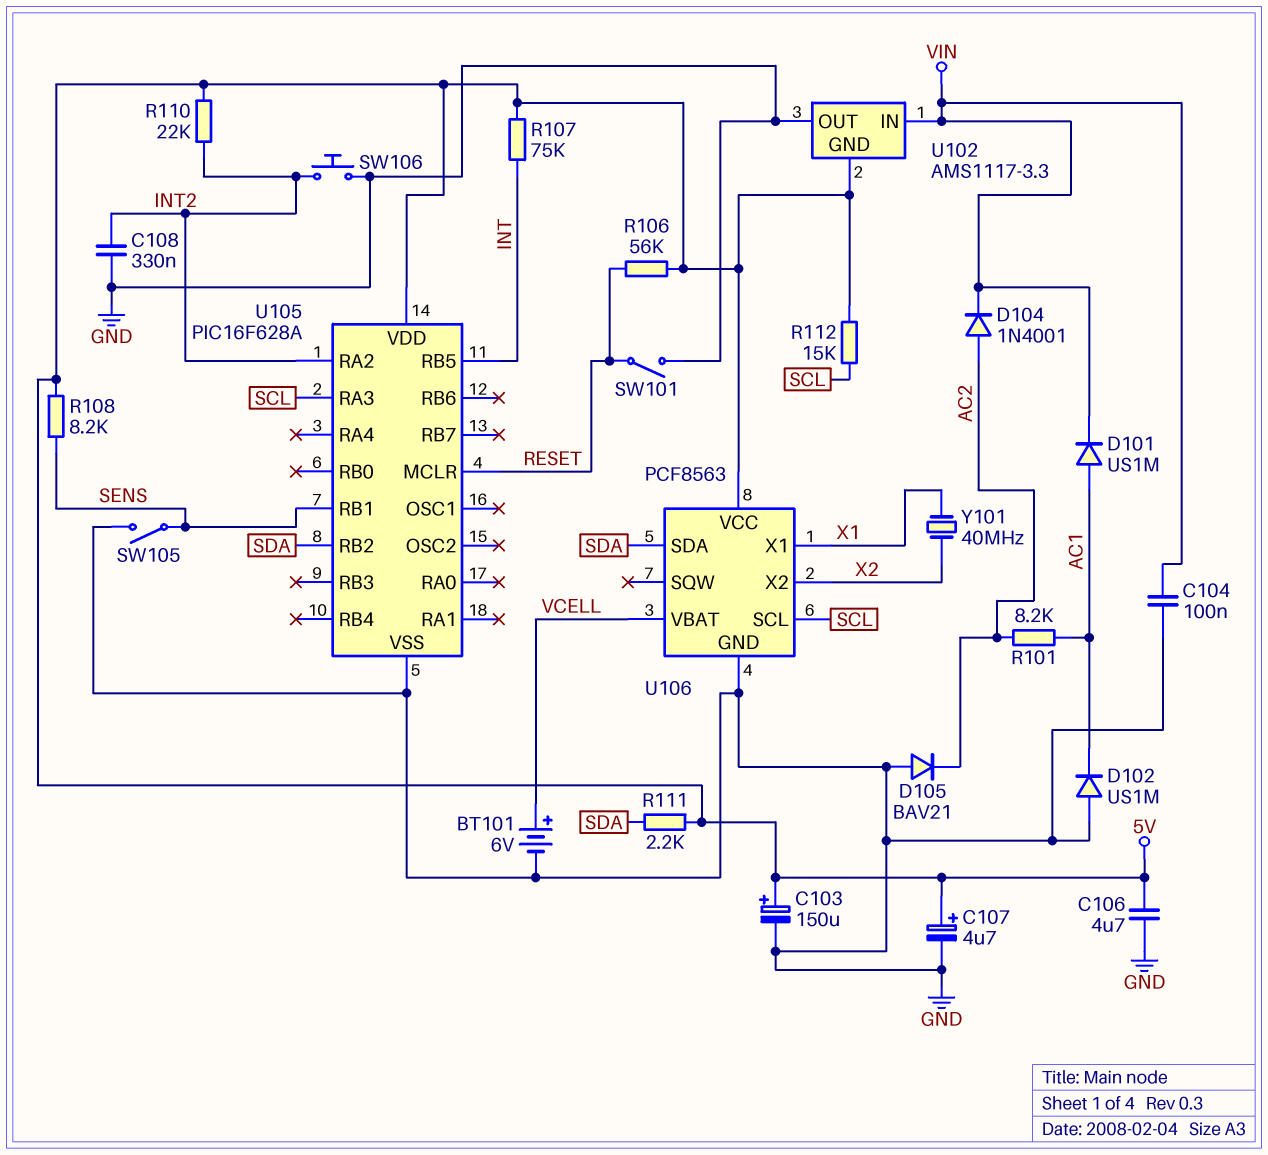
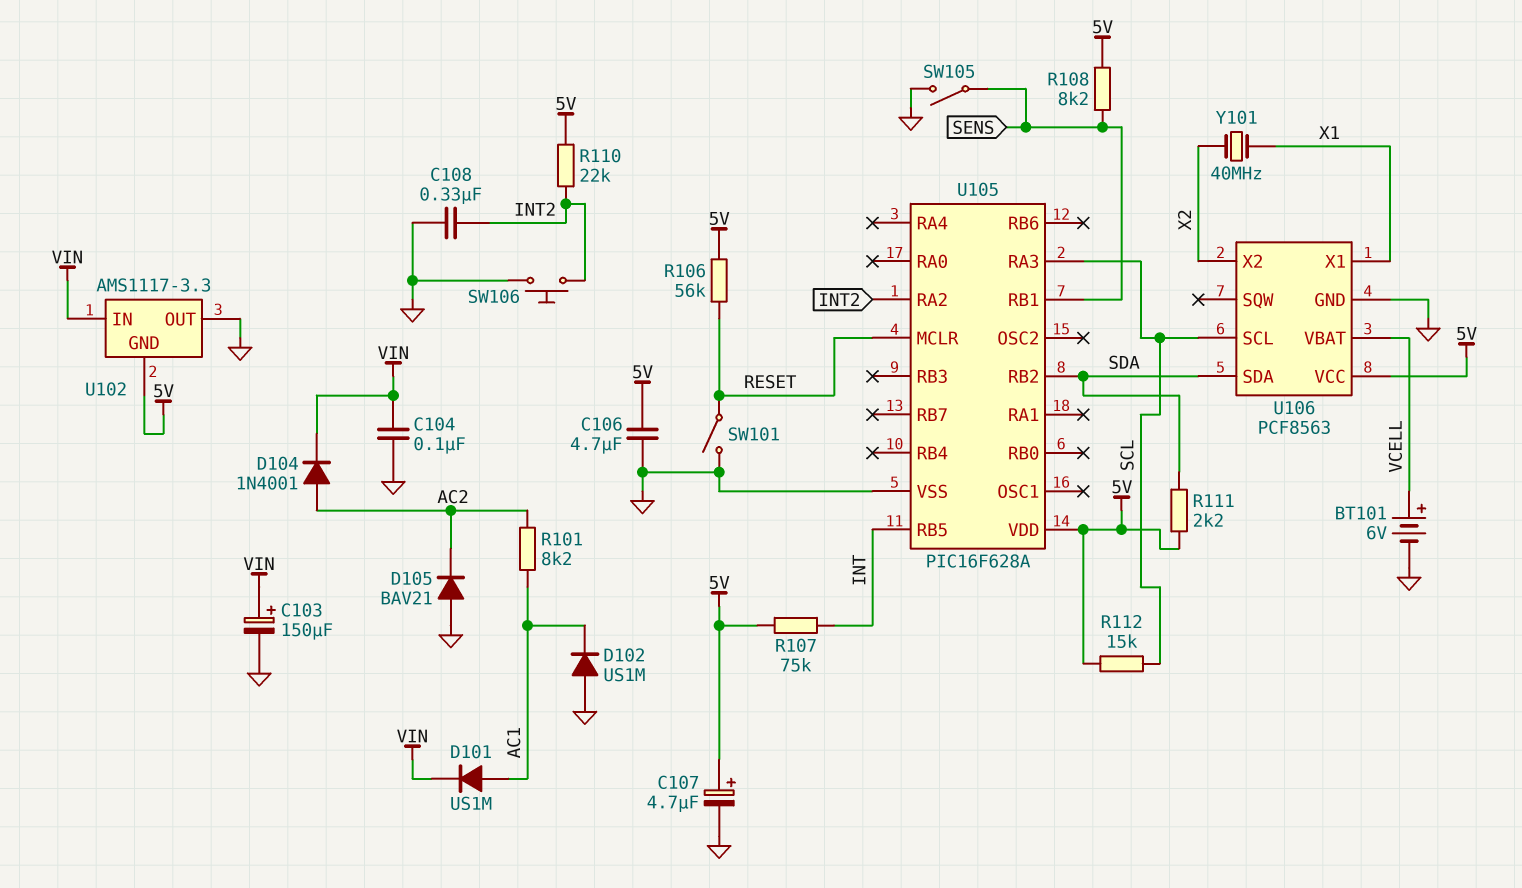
C103: 150uF (plus 5V, minus GND) -> 150uF (plus VIN, minus GND)

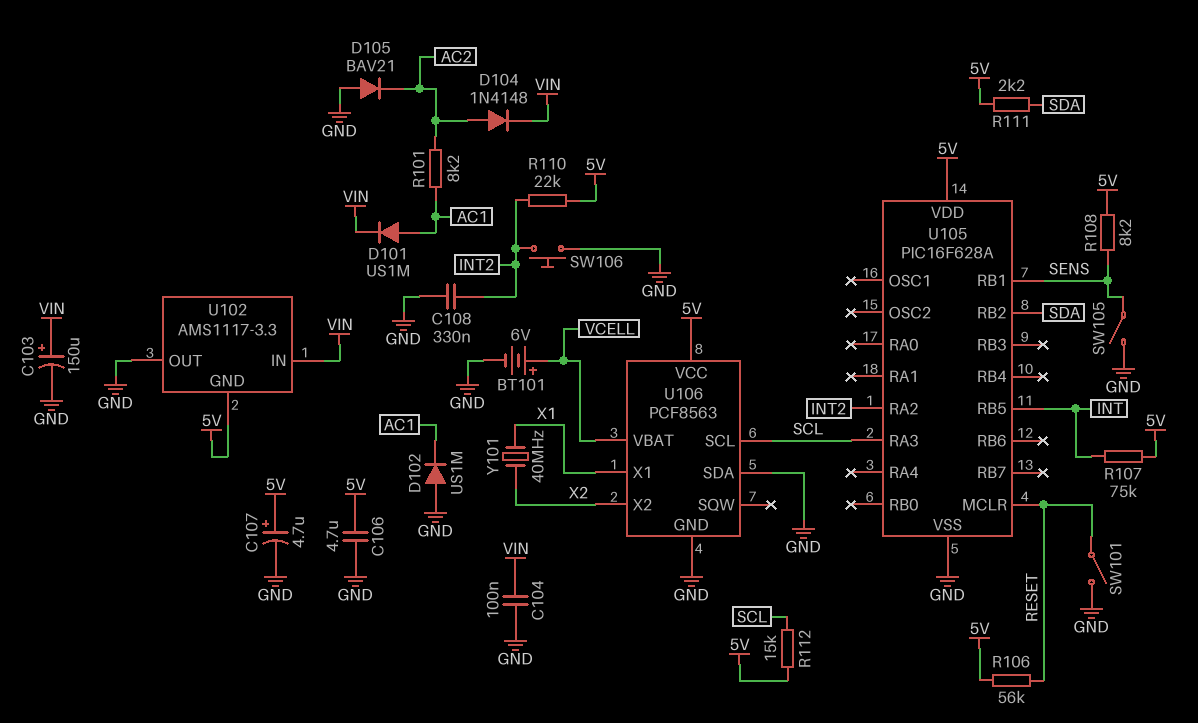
D104: diode 1N4001 (A AC2, K VIN) -> diode 1N4148 (A AC2, K VIN)
U106 pin SDA: SDA -> GND

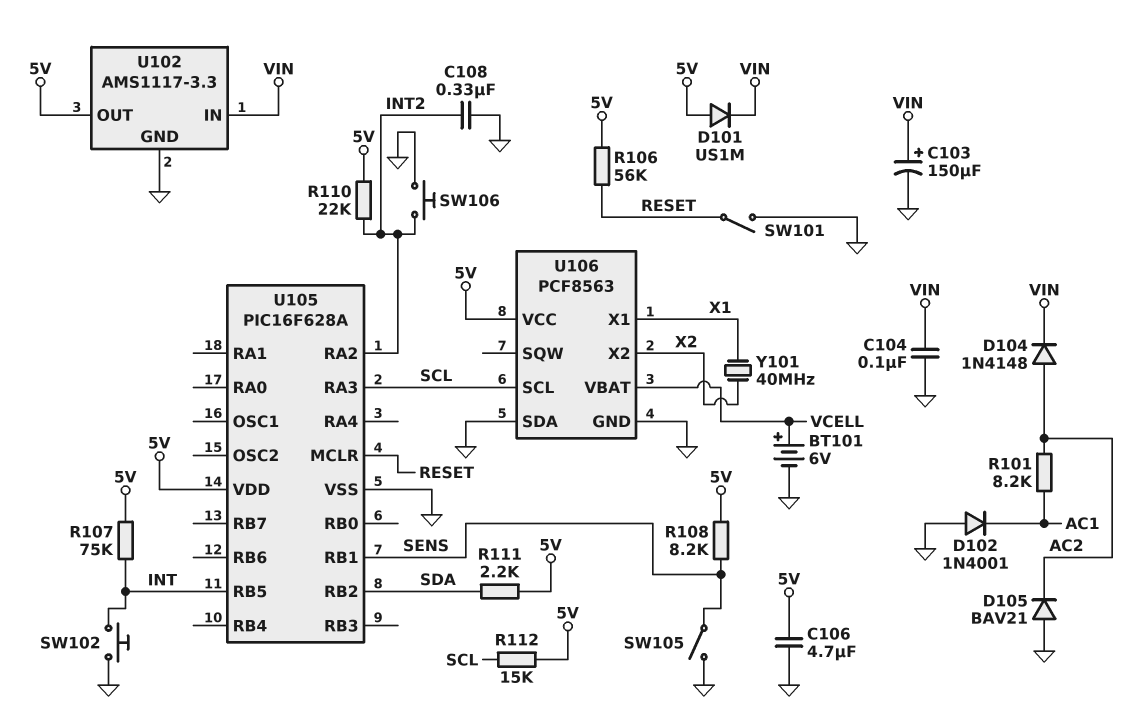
C107: 4.7uF (plus 5V, minus GND) -> none
D101: diode US1M (A AC1, K VIN) -> diode US1M (A 5V, K VIN)
D102: diode US1M (A GND, K AC1) -> diode 1N4001 (A GND, K AC1)
SW102: none -> button (GND, INT)
U102 pin GND: 5V -> GND
U102 pin OUT: GND -> 5V

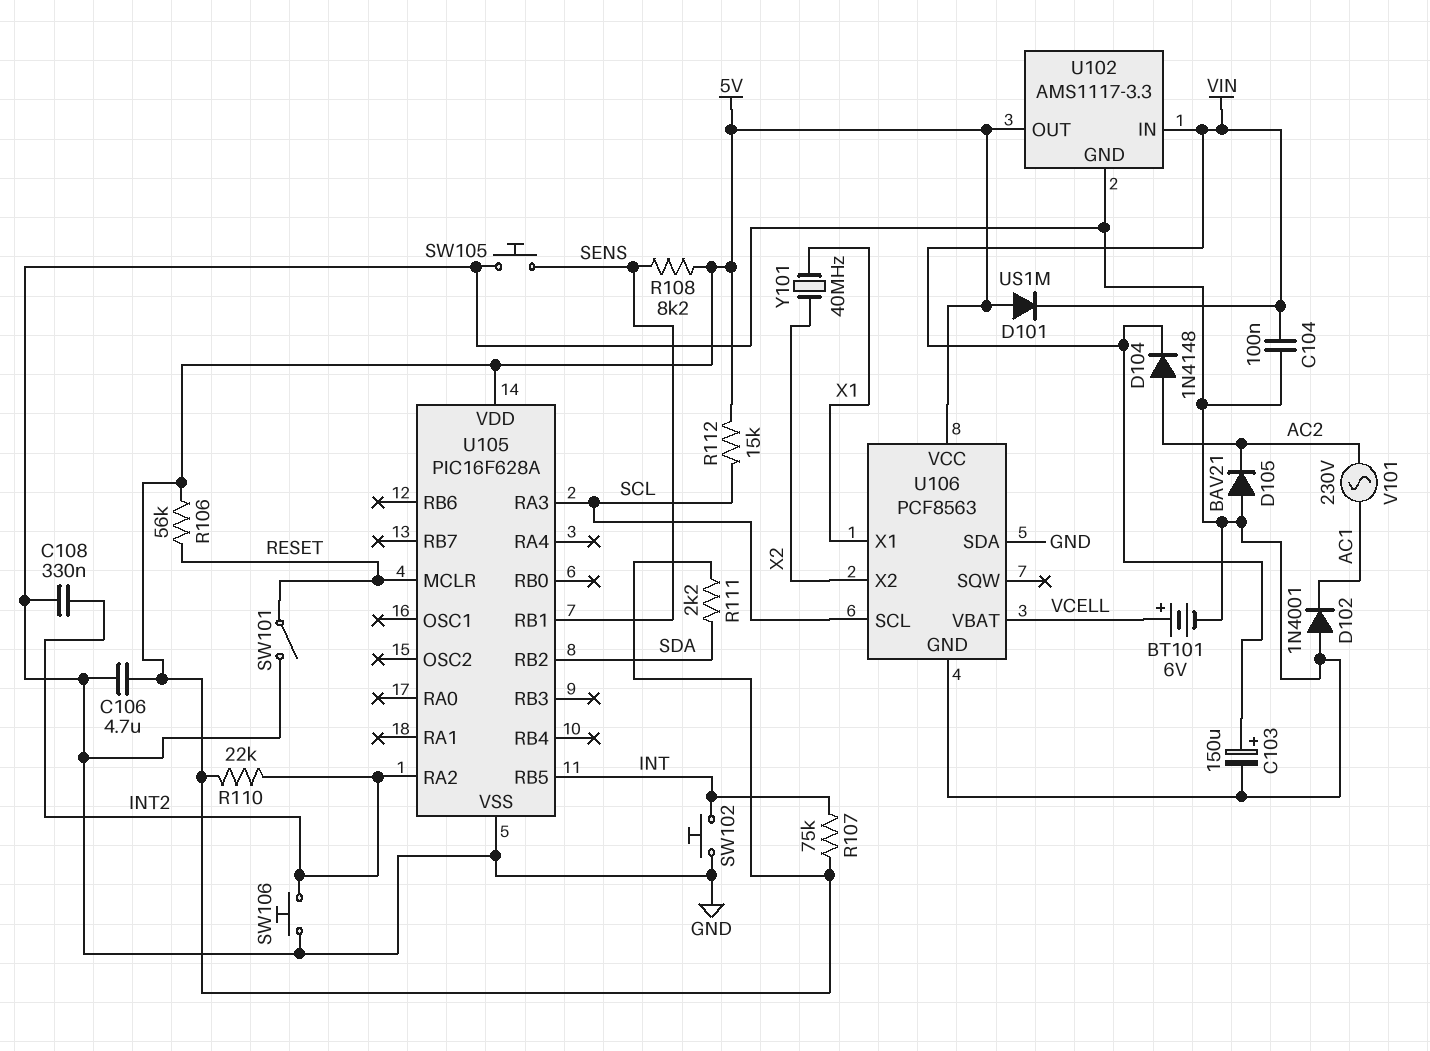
R101: 8.2k (AC1, AC2) -> none
SW105: switch (GND, SENS) -> button (GND, SENS)
V101: none -> AC 230V (AC1, AC2)

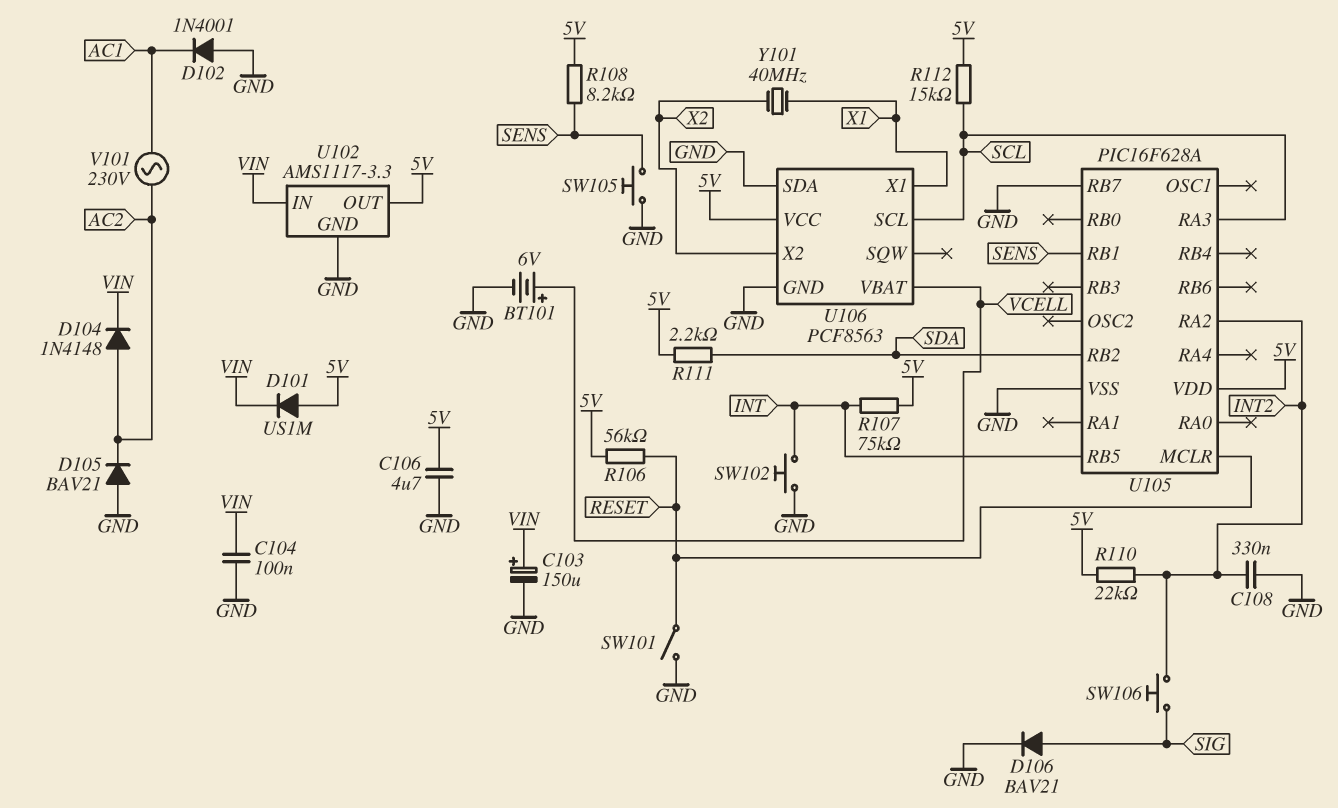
D106: none -> diode BAV21 (A SIG, K GND)
SW106: button (GND, INT2) -> button (INT2, SIG)
U105 pin RB7: none -> GND

